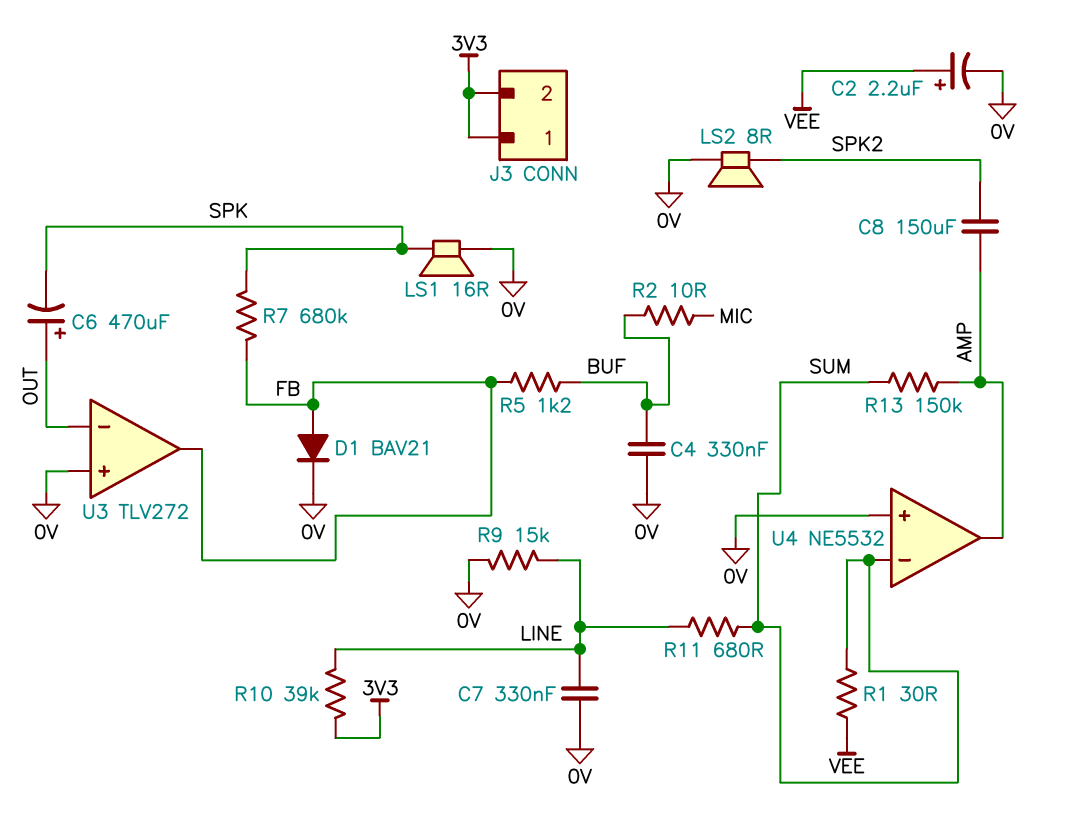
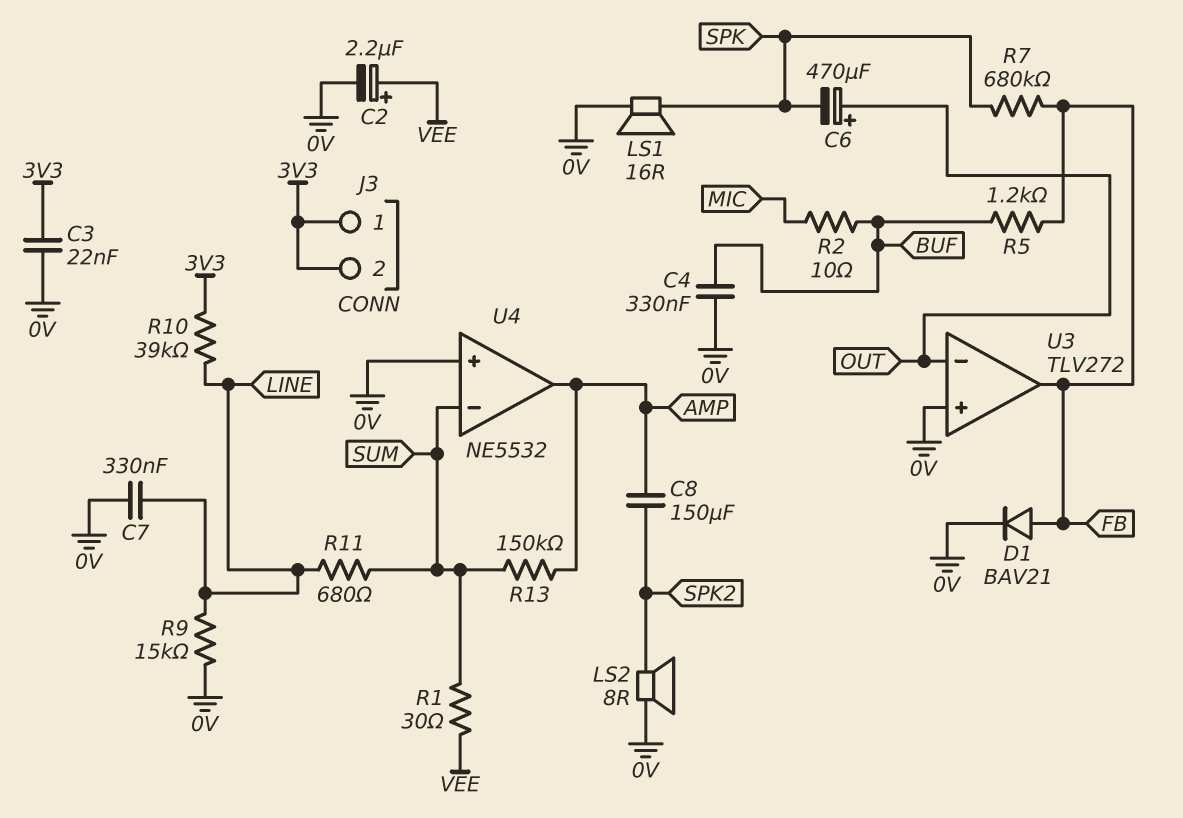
C3: none -> 22nF (0V, 3V3)

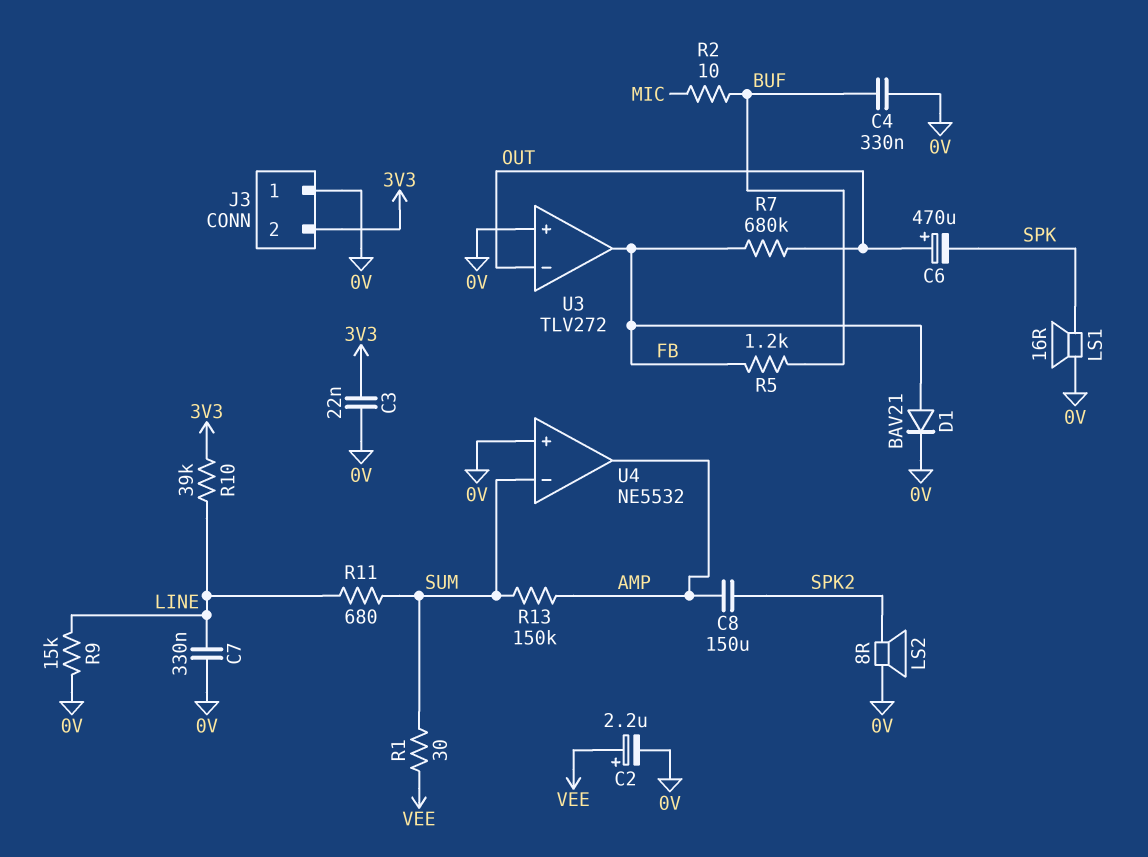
J3 pin 1: 3V3 -> 0V
R7: 680k (FB, SPK) -> 680k (FB, OUT)

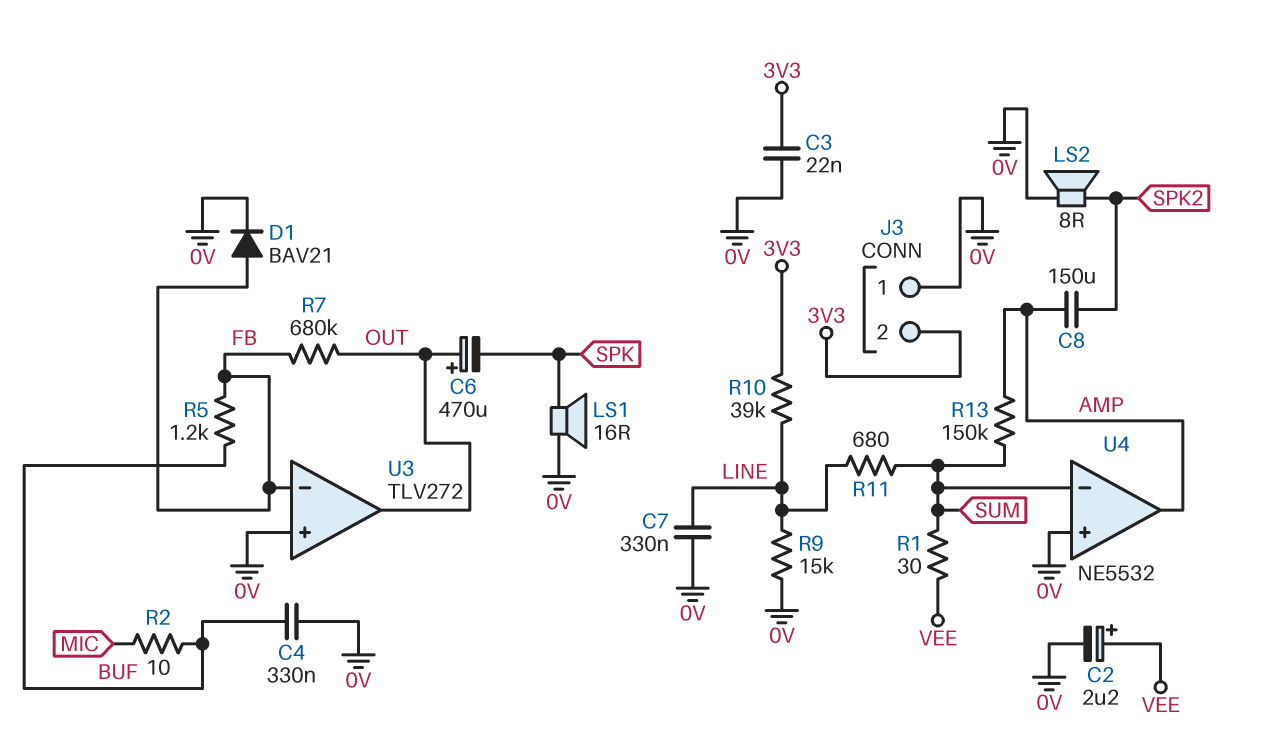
U3 pin in-: OUT -> FB
U3 pin out: FB -> OUT

